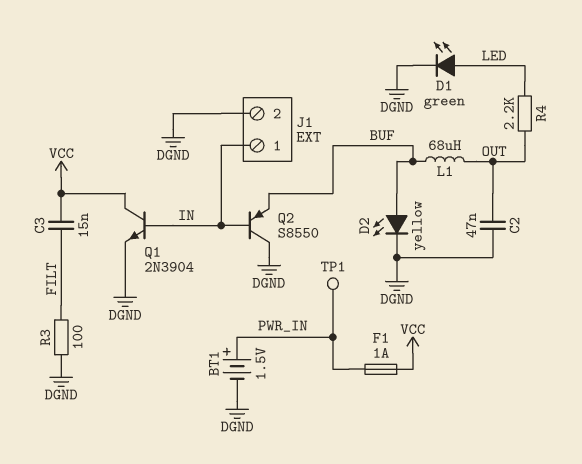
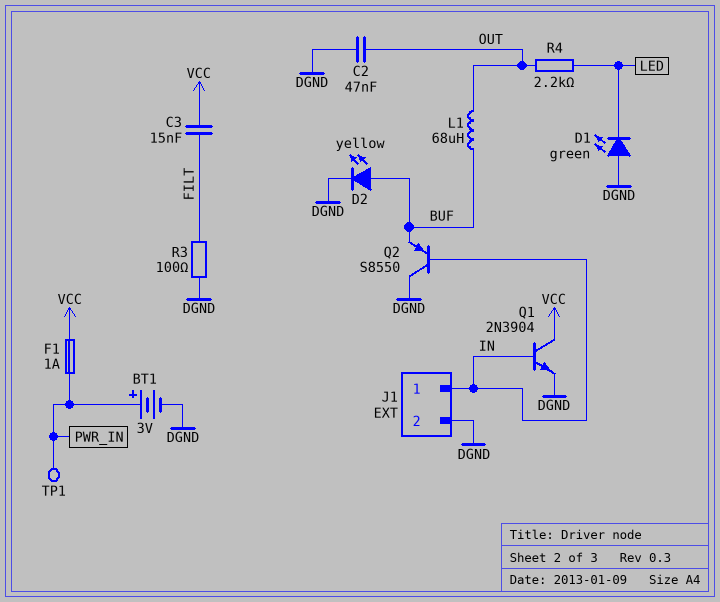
BT1: 1.5V (plus PWR_IN, minus DGND) -> 3V (plus PWR_IN, minus DGND)
D1: LED green (A LED, K DGND) -> LED green (A DGND, K LED)

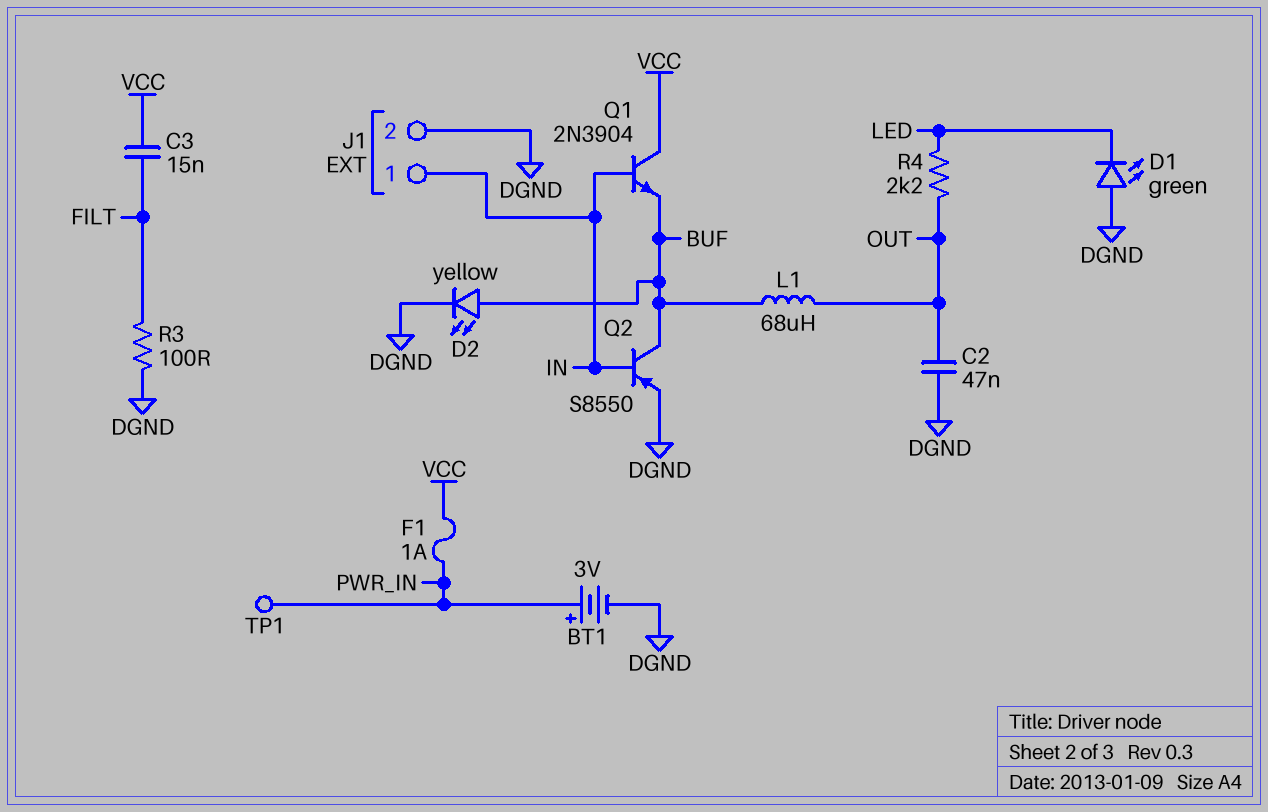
Q1: NPN 2N3904 (B IN, C VCC, E DGND) -> NPN 2N3904 (B IN, C VCC, E BUF)
Q2: PNP S8550 (B IN, C DGND, E BUF) -> PNP S8550 (B IN, C BUF, E DGND)

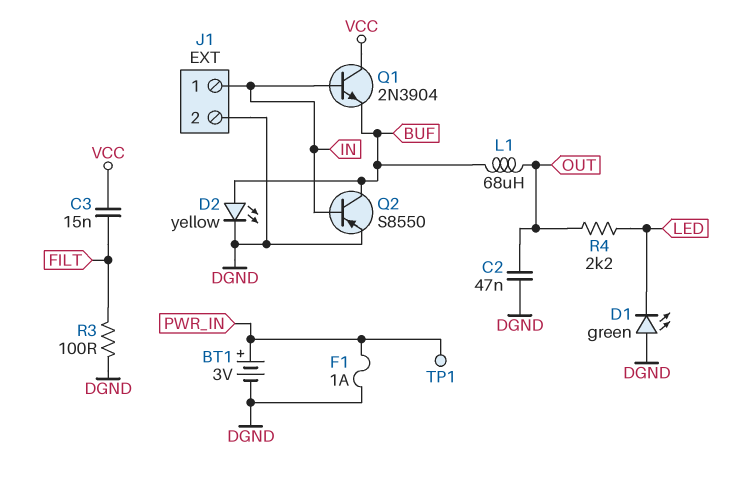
F1: 1A (PWR_IN, VCC) -> 1A (DGND, PWR_IN)

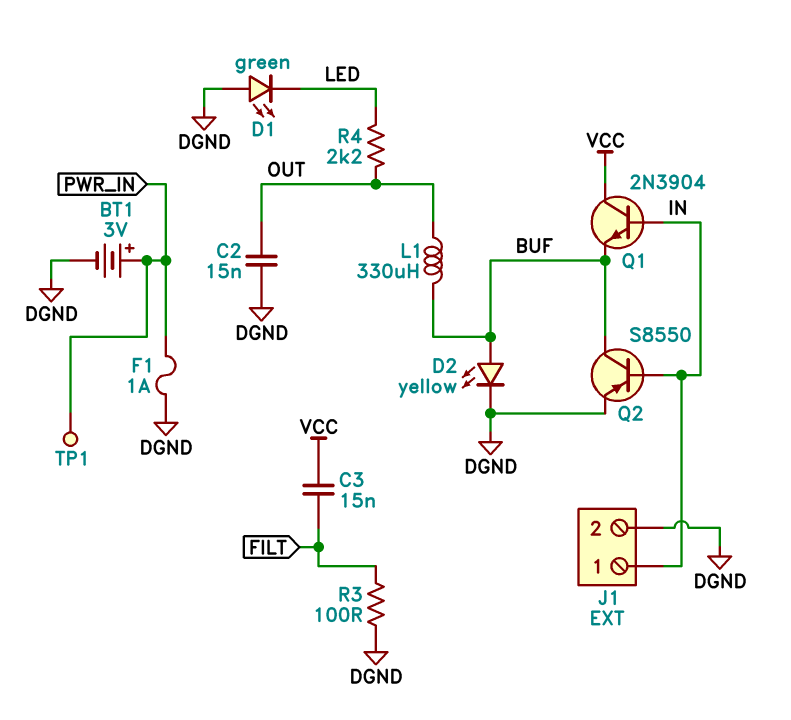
C2: 47nF (DGND, OUT) -> 15nF (DGND, OUT)
L1: 68uH (BUF, OUT) -> 330uH (BUF, OUT)

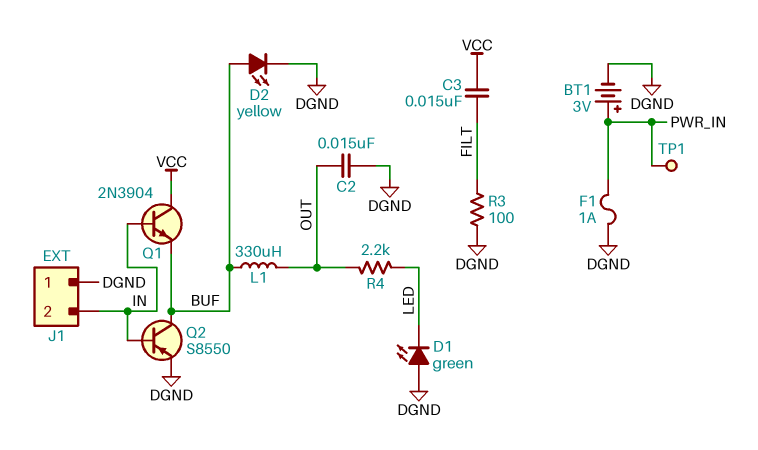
J1 pin 1: IN -> DGND
J1 pin 2: DGND -> IN

